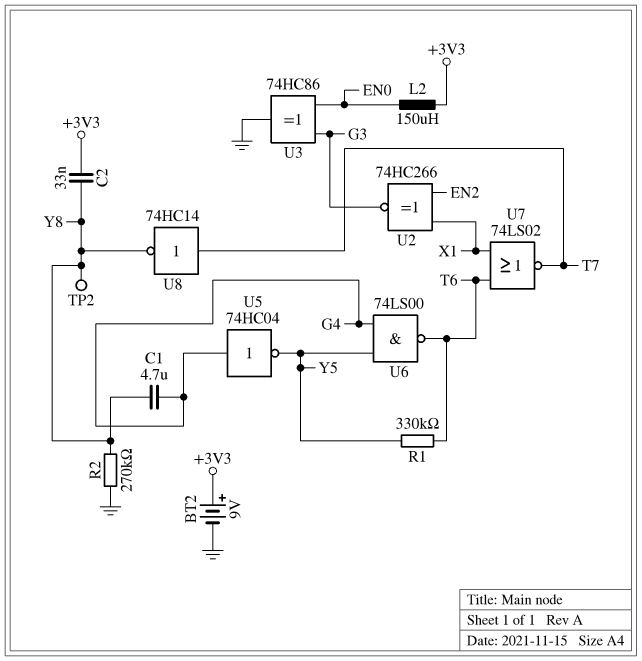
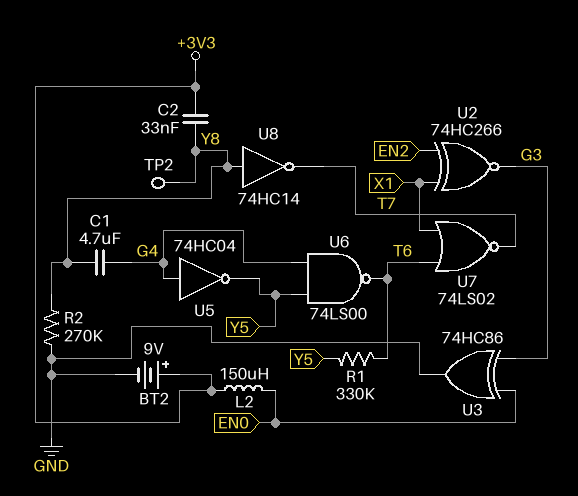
U8: NOT 74HC14 (in T7, out Y8) -> NOT 74HC14 (in Y8, out T7)

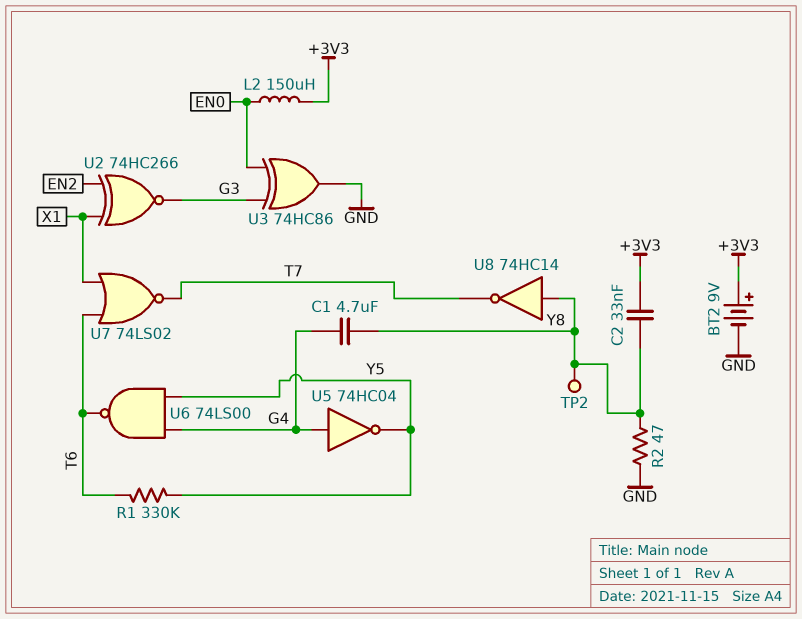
R2: 270k (GND, Y8) -> 47 (GND, Y8)

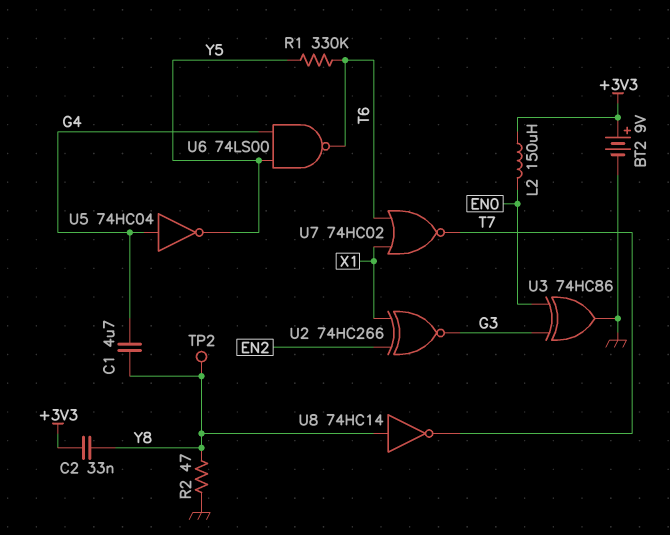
U7: NOR 74LS02 (in T6, in X1, out T7) -> NOR 74HC02 (in T6, in X1, out T7)

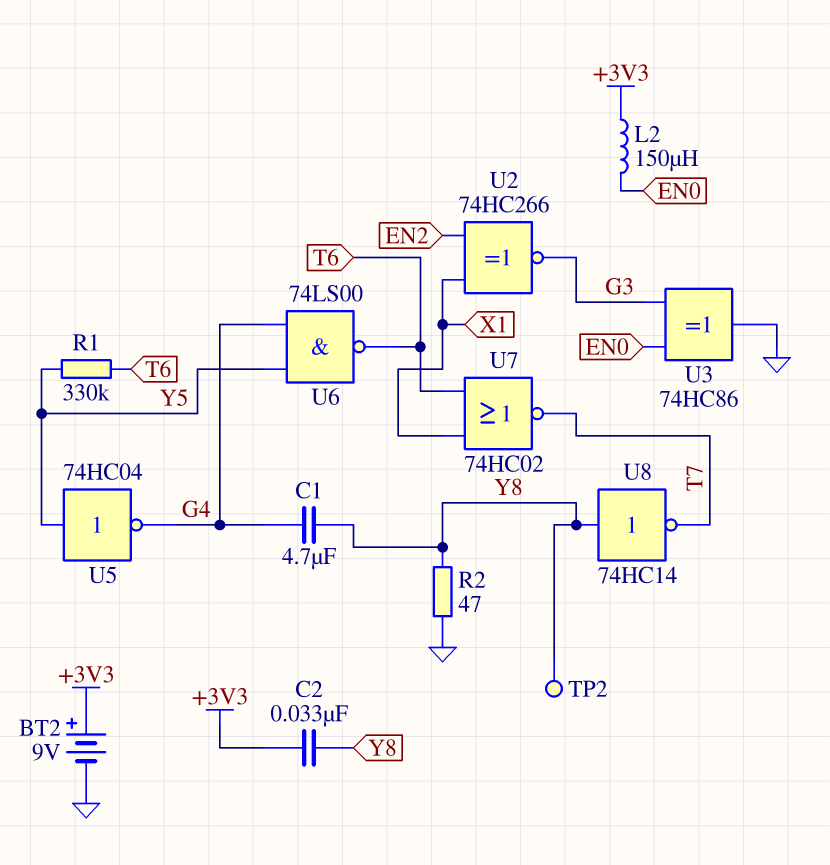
U5: NOT 74HC04 (in G4, out Y5) -> NOT 74HC04 (in Y5, out G4)

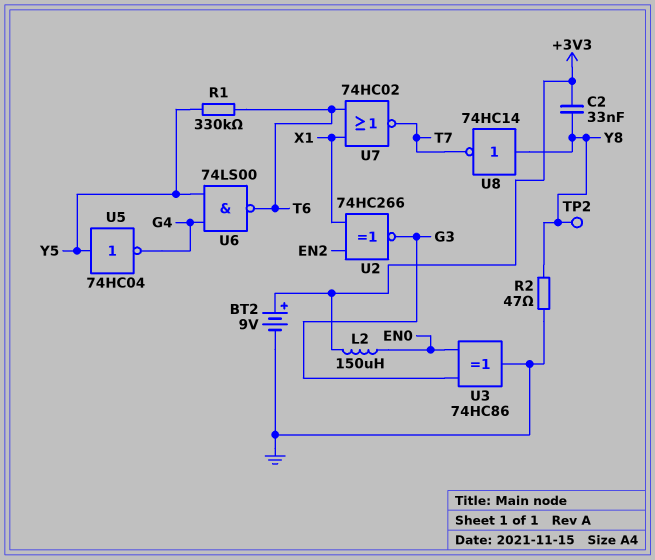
C1: 4.7uF (G4, Y8) -> none

